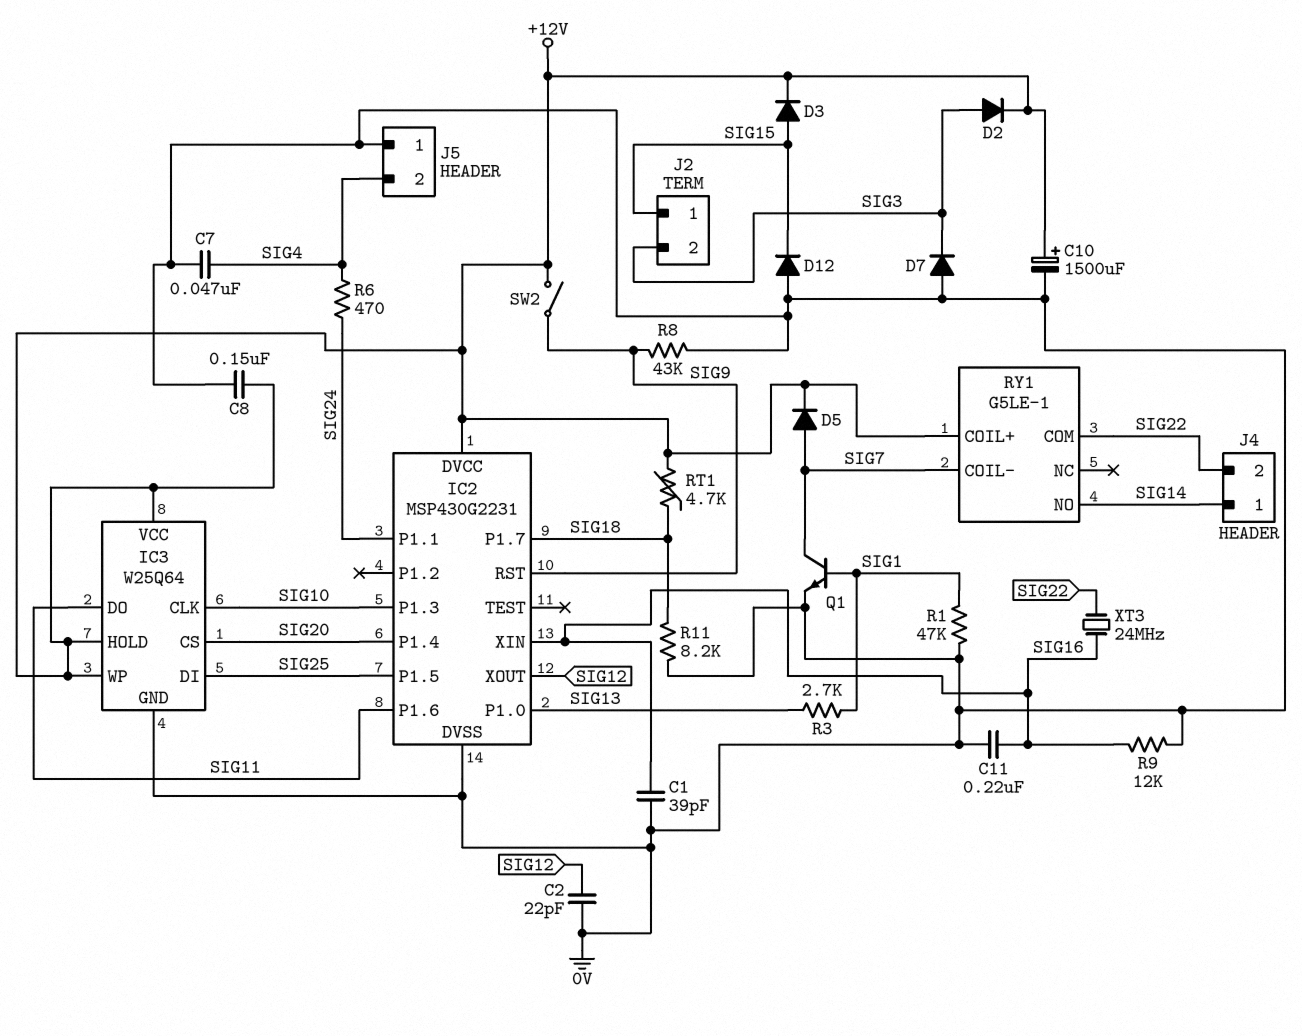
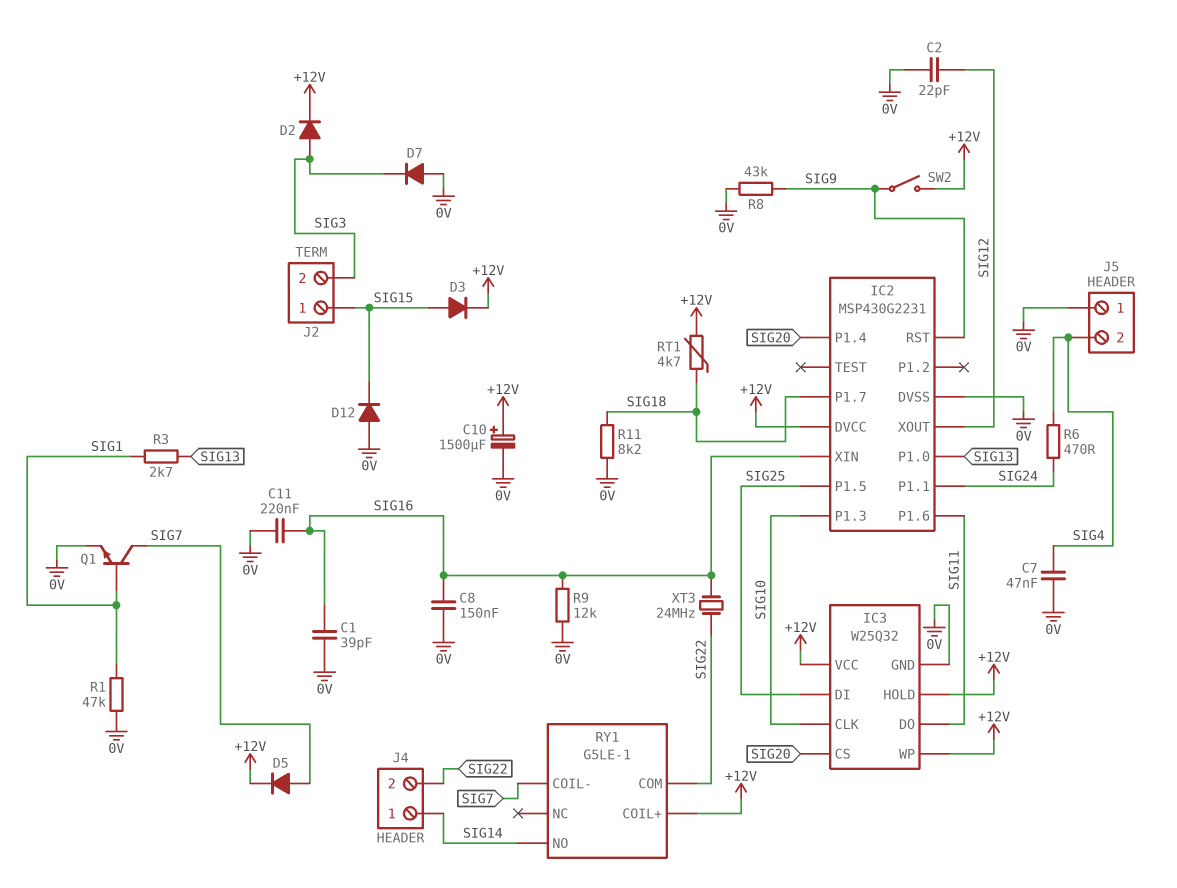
C8: 150nF (+12V, 0V) -> 150nF (0V, SIG16)
IC3: W25Q64 -> W25Q32

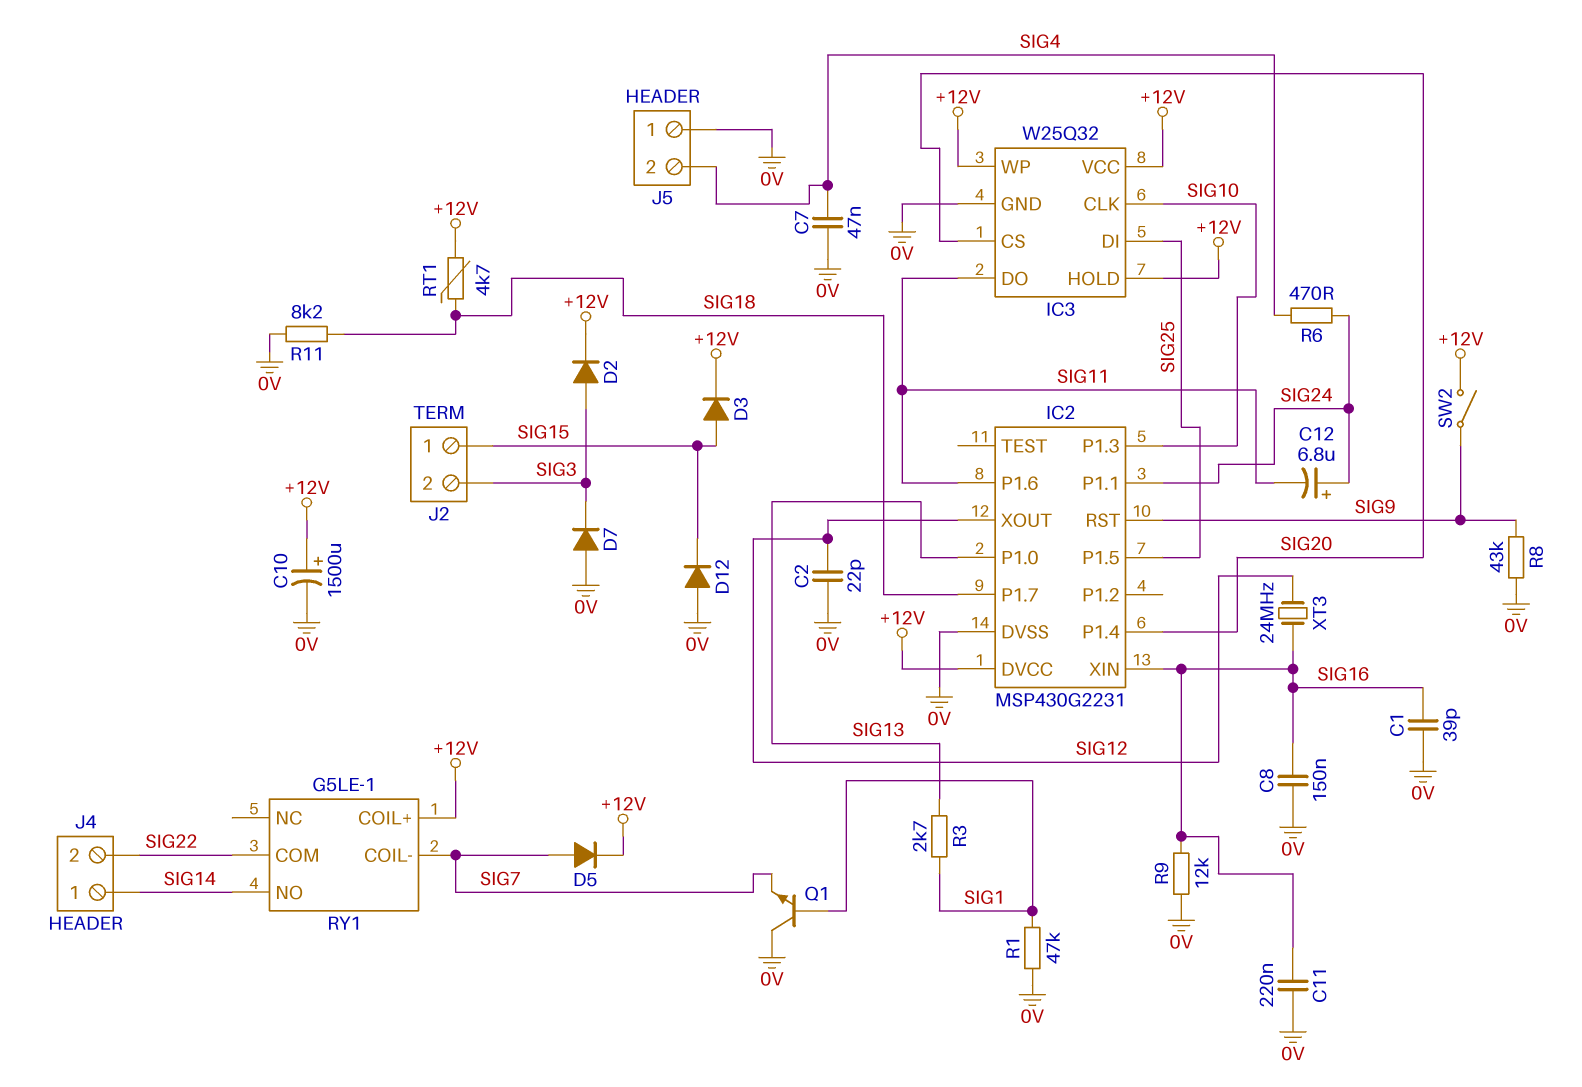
C12: none -> 6.8uF (plus SIG24, minus SIG11)
Q1: NPN (B SIG1, C SIG7, E 0V) -> NPN (B SIG1, C 0V, E SIG7)
XT3: 24MHz (SIG16, SIG22) -> 24MHz (SIG12, SIG16)

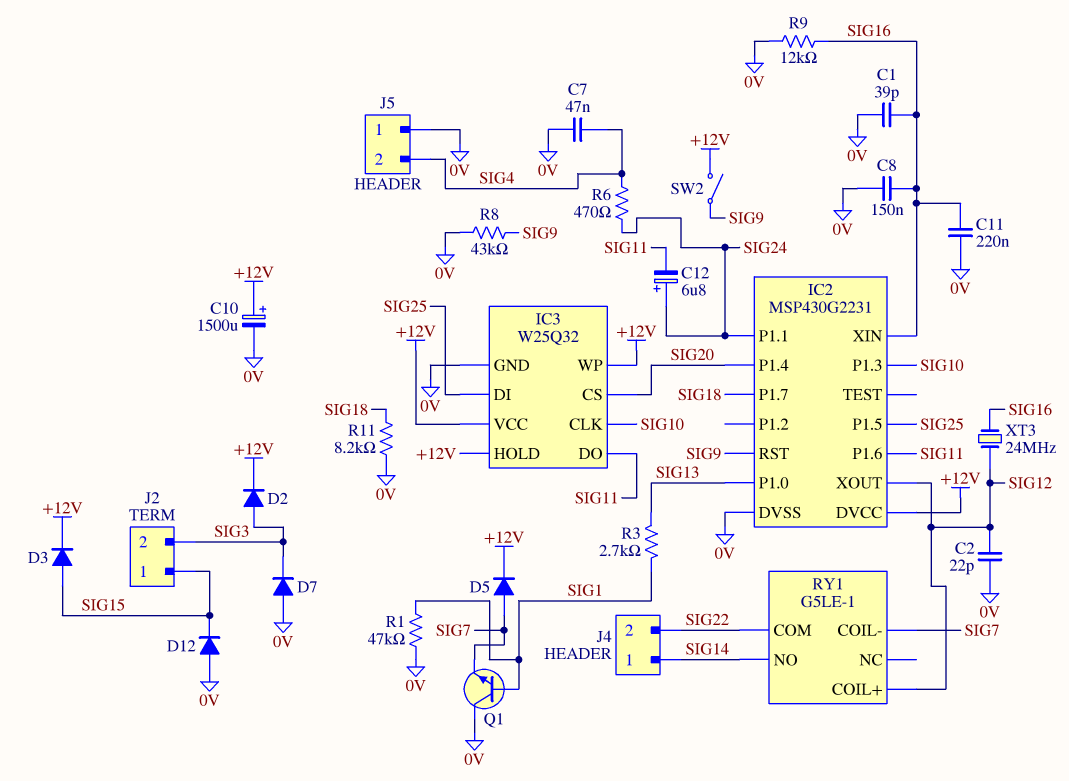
RT1: 4.7k (+12V, SIG18) -> none
RY1 pin COIL+: +12V -> SIG12

